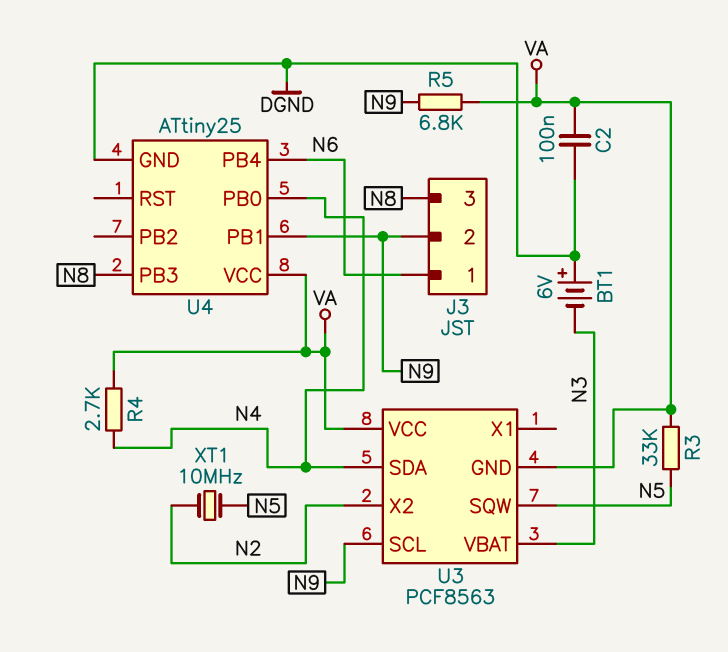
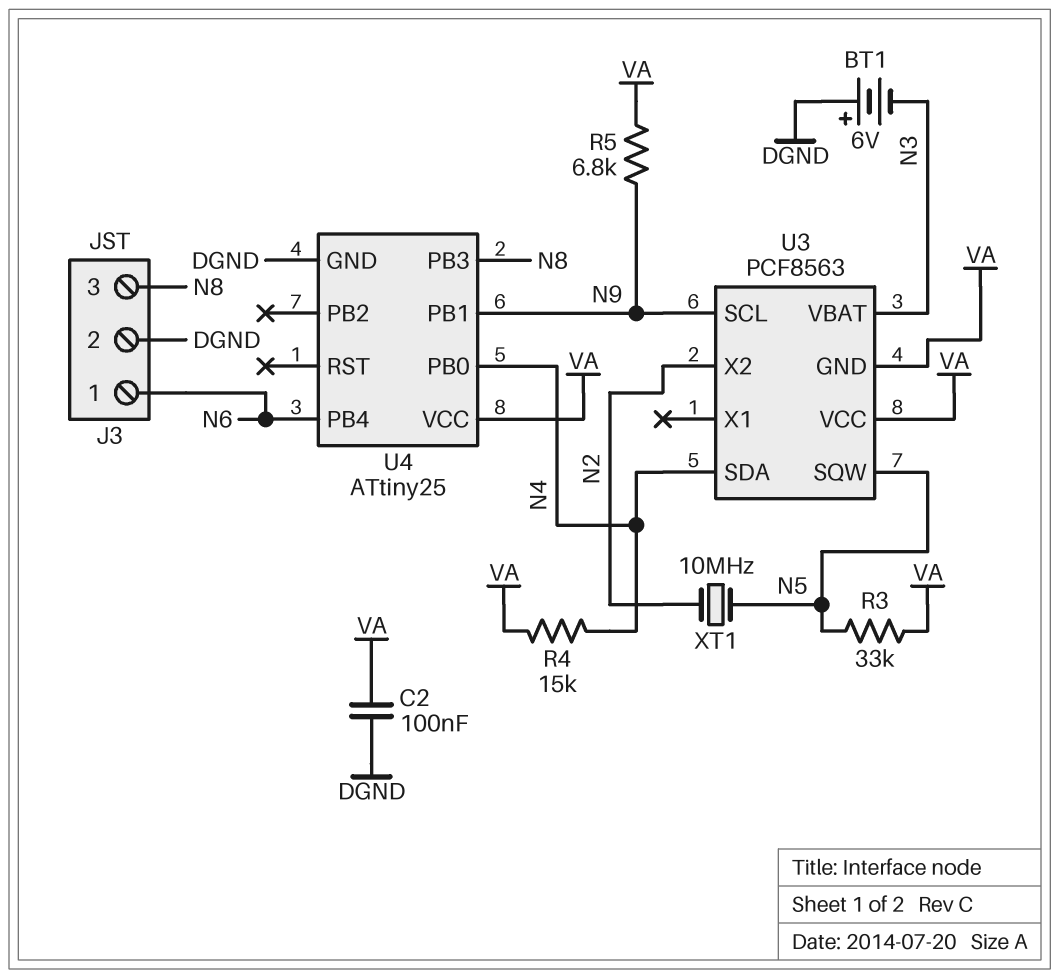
J3 pin 2: N9 -> DGND
R4: 2.7k (N4, VA) -> 15k (N4, VA)

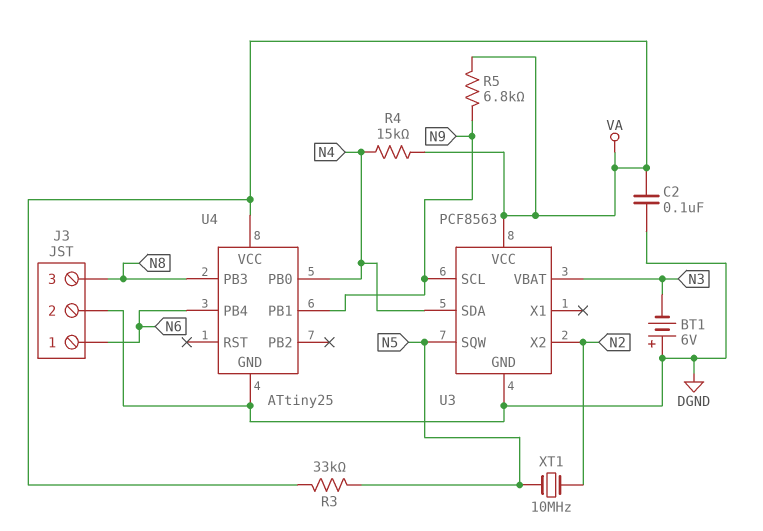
U3 pin GND: VA -> DGND

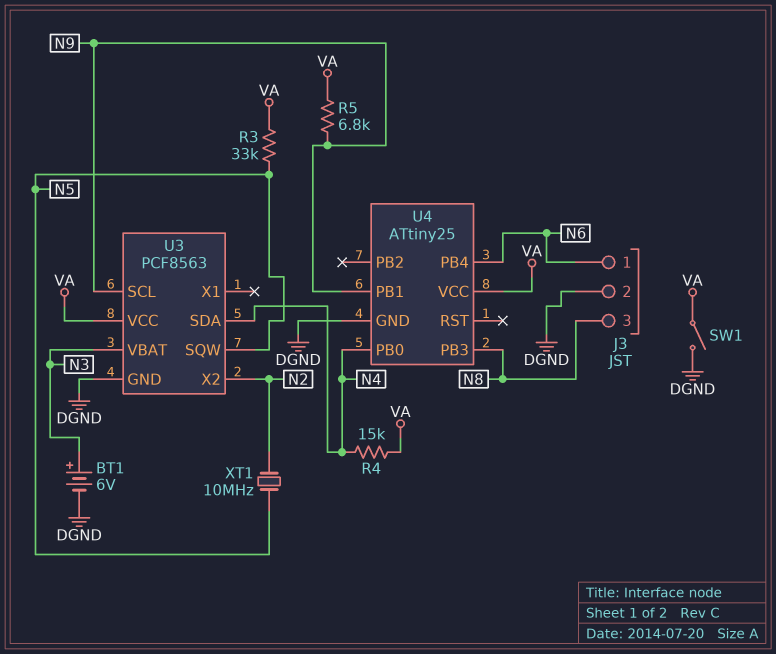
BT1: 6V (plus DGND, minus N3) -> 6V (plus N3, minus DGND)
C2: 100nF (DGND, VA) -> none
SW1: none -> switch (DGND, VA)

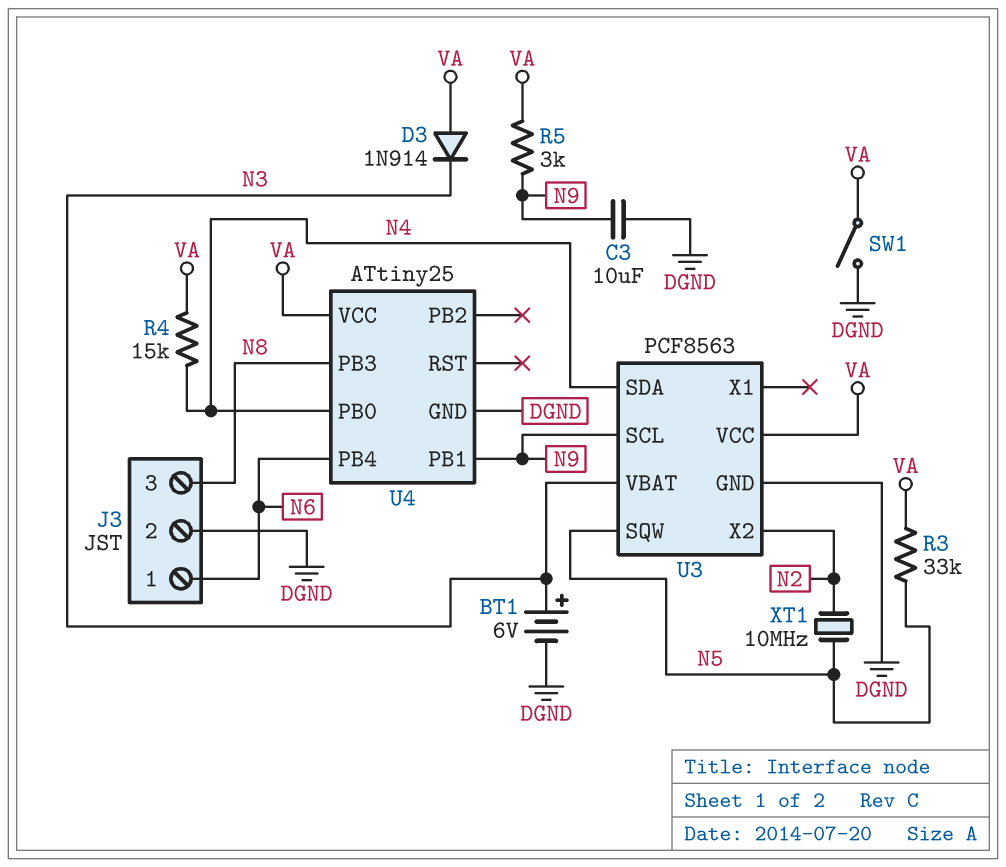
C3: none -> 10uF (DGND, N9)
D3: none -> diode 1N914 (A VA, K N3)
R5: 6.8k (N9, VA) -> 3k (N9, VA)

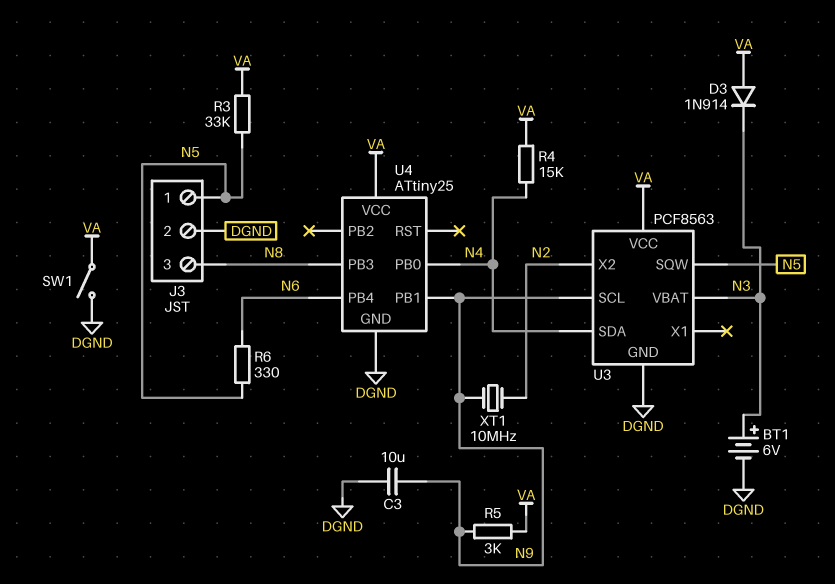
J3 pin 1: N6 -> N5
R6: none -> 330 (N5, N6)
XT1: 10MHz (N2, N5) -> 10MHz (N2, N9)

